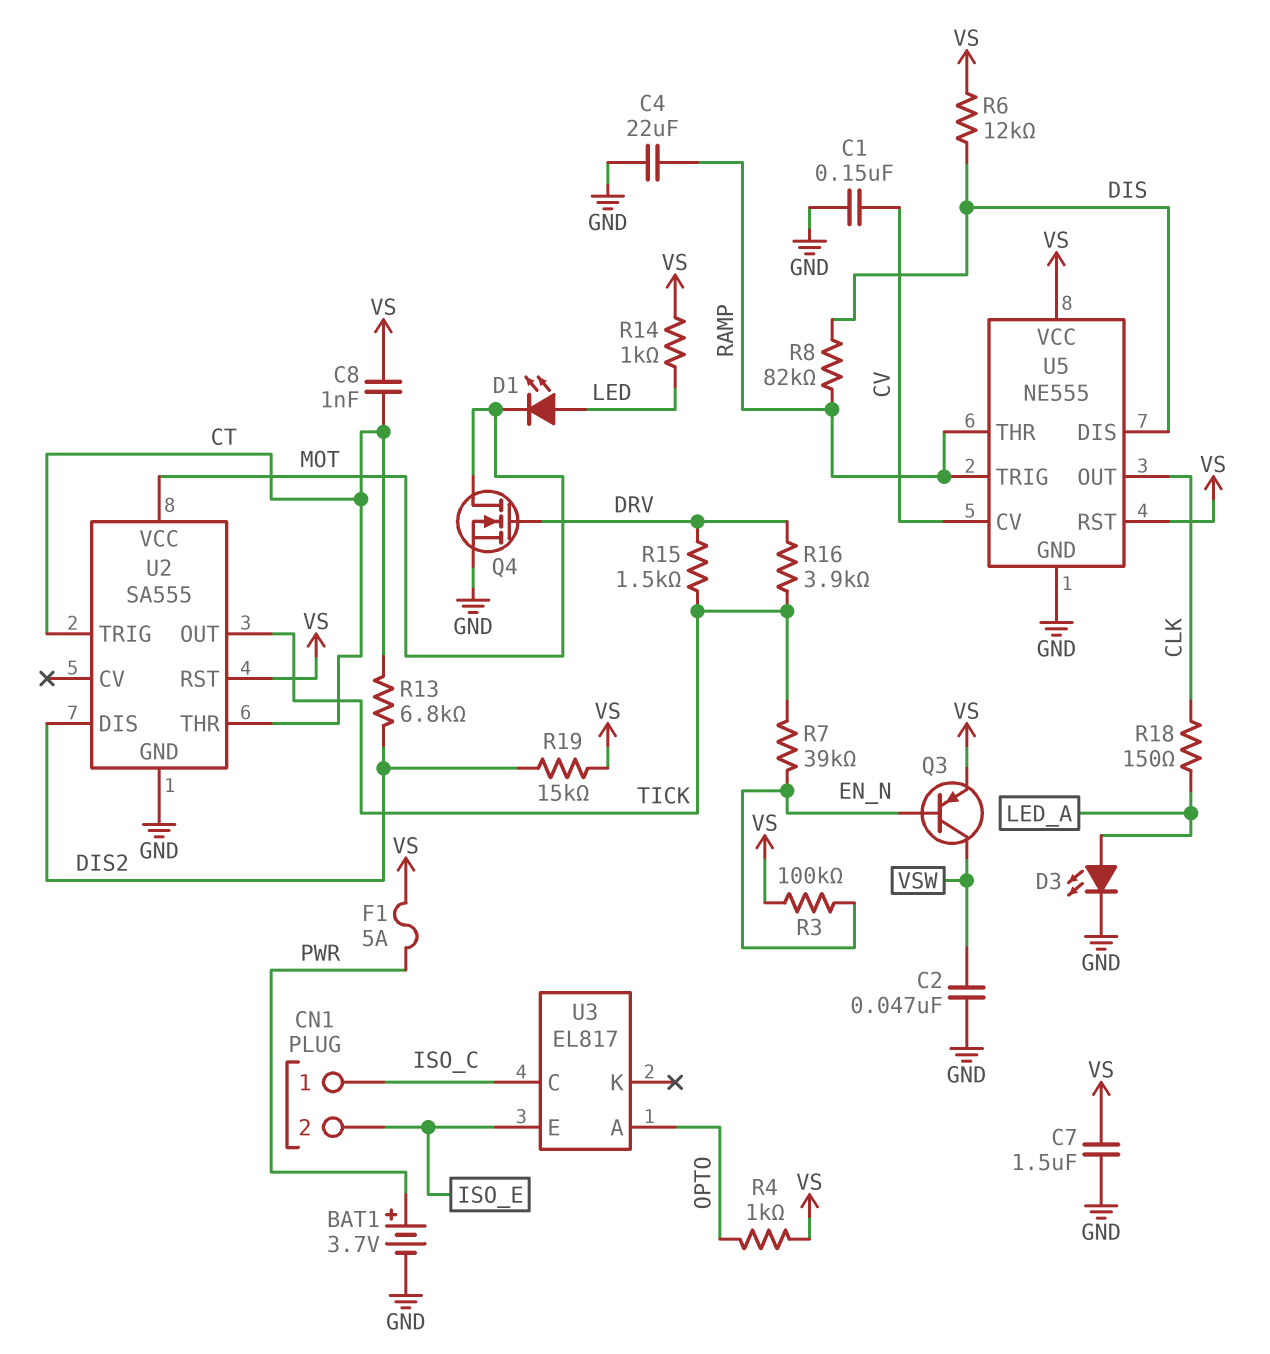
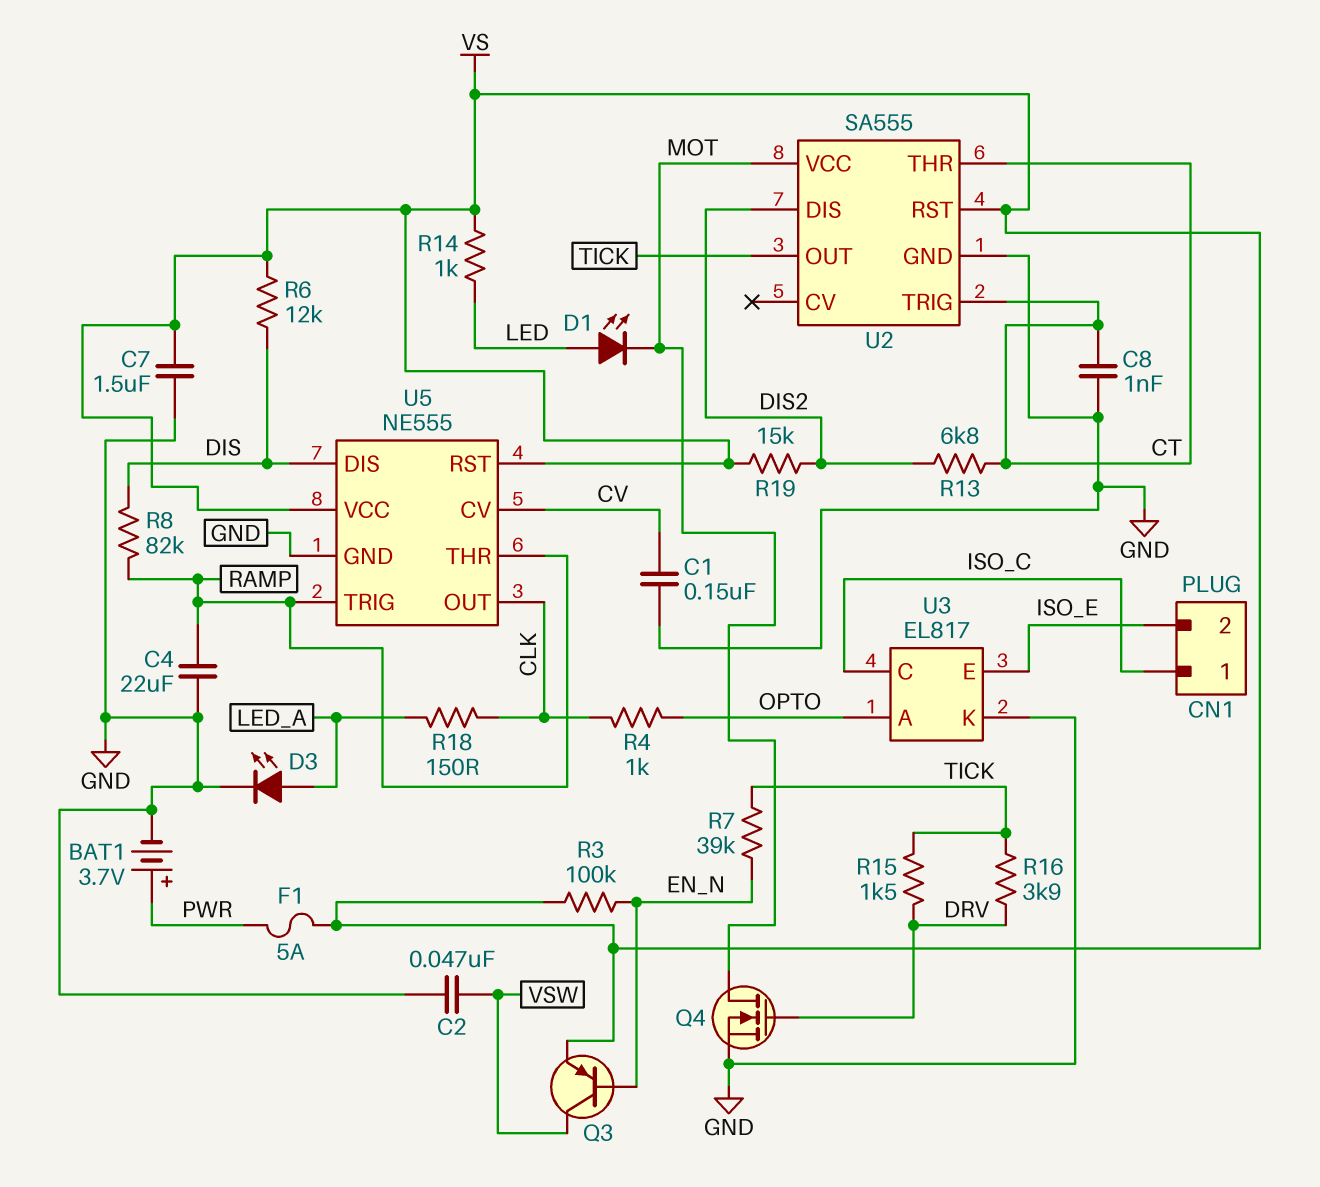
C8: 1nF (CT, VS) -> 1nF (CT, GND)
R4: 1k (OPTO, VS) -> 1k (CLK, OPTO)
U3 pin K: none -> GND

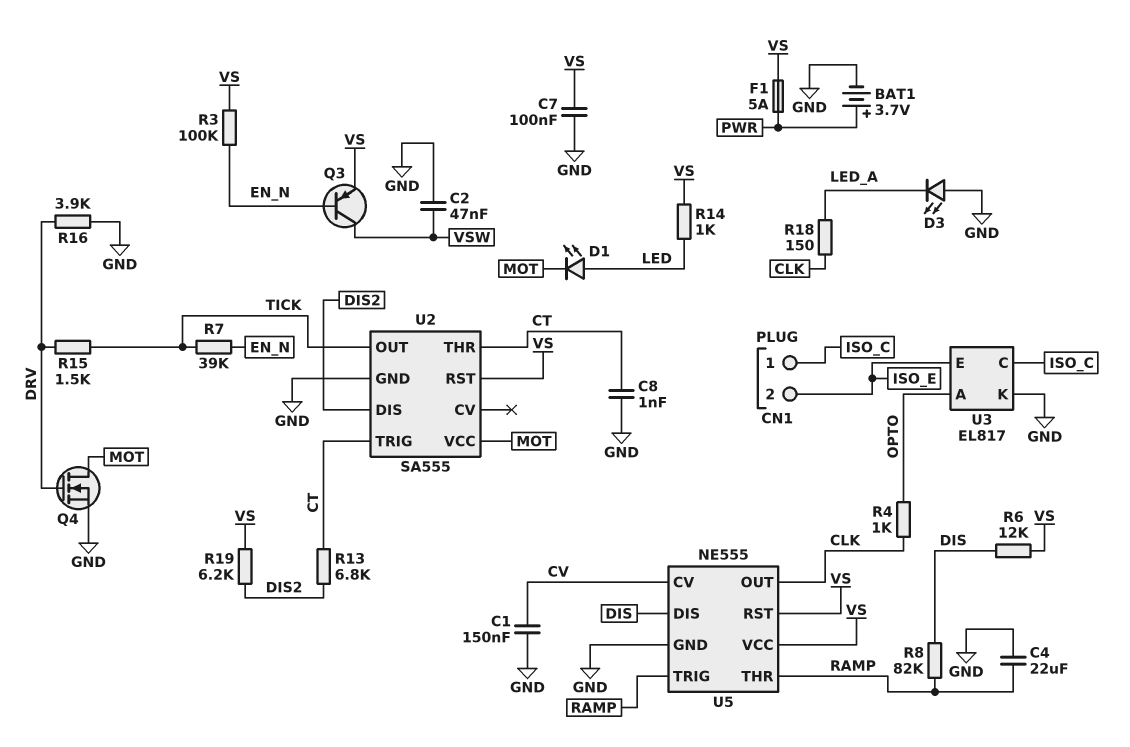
C7: 1.5uF (GND, VS) -> 100nF (GND, VS)
D3: LED (A LED_A, K GND) -> LED (A GND, K LED_A)
R16: 3.9k (DRV, TICK) -> 3.9k (DRV, GND)
R19: 15k (DIS2, VS) -> 6.2k (DIS2, VS)

